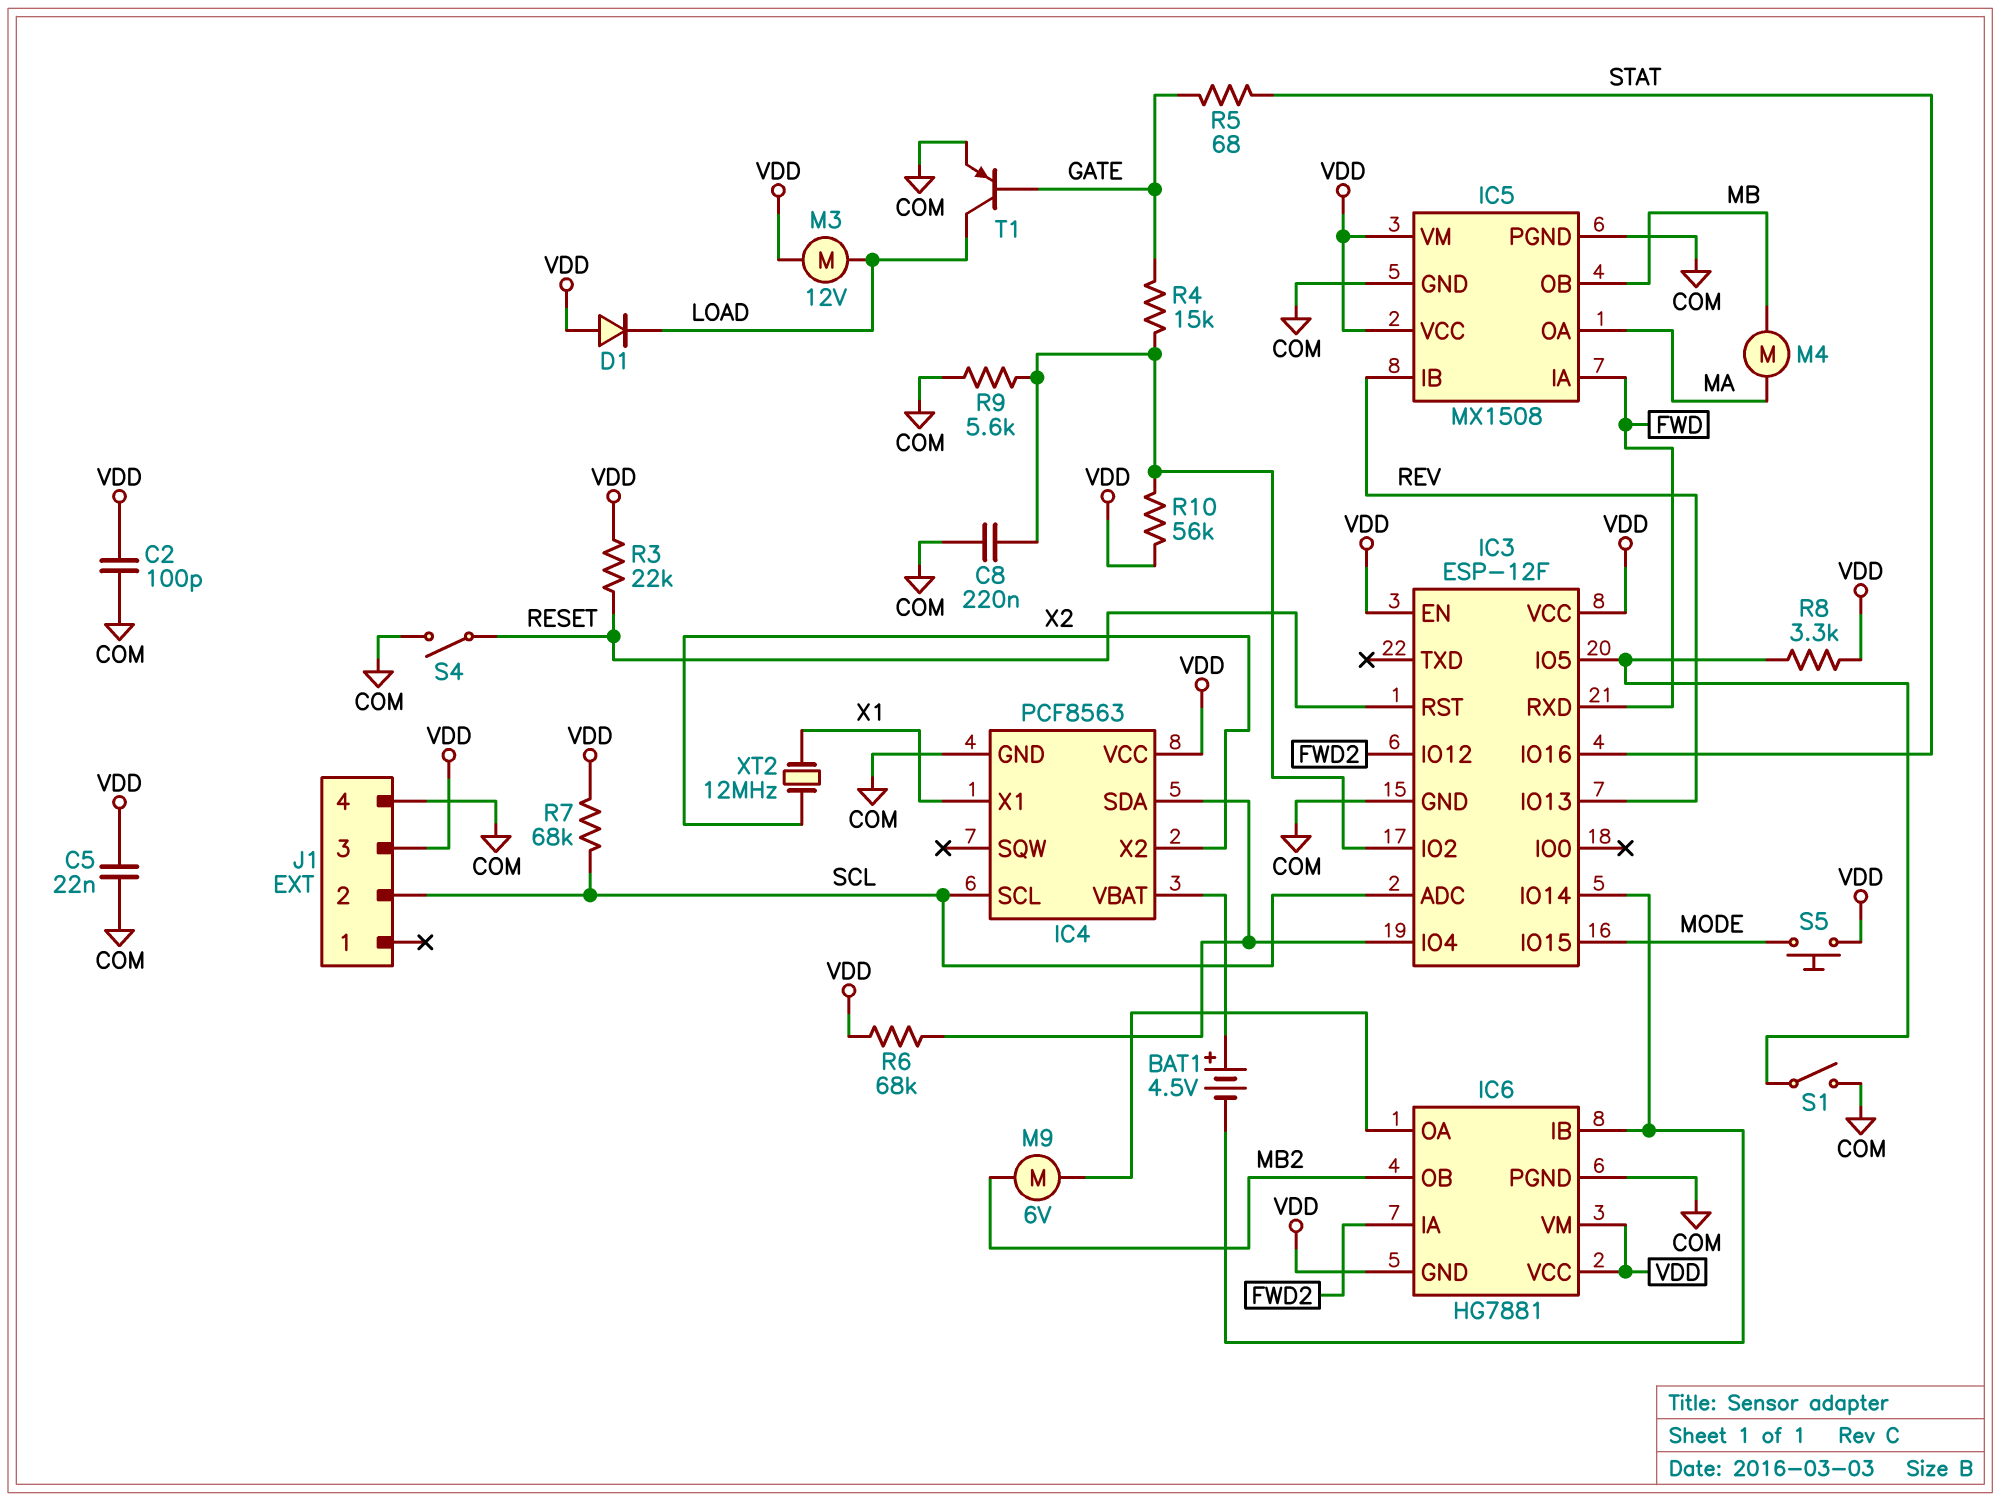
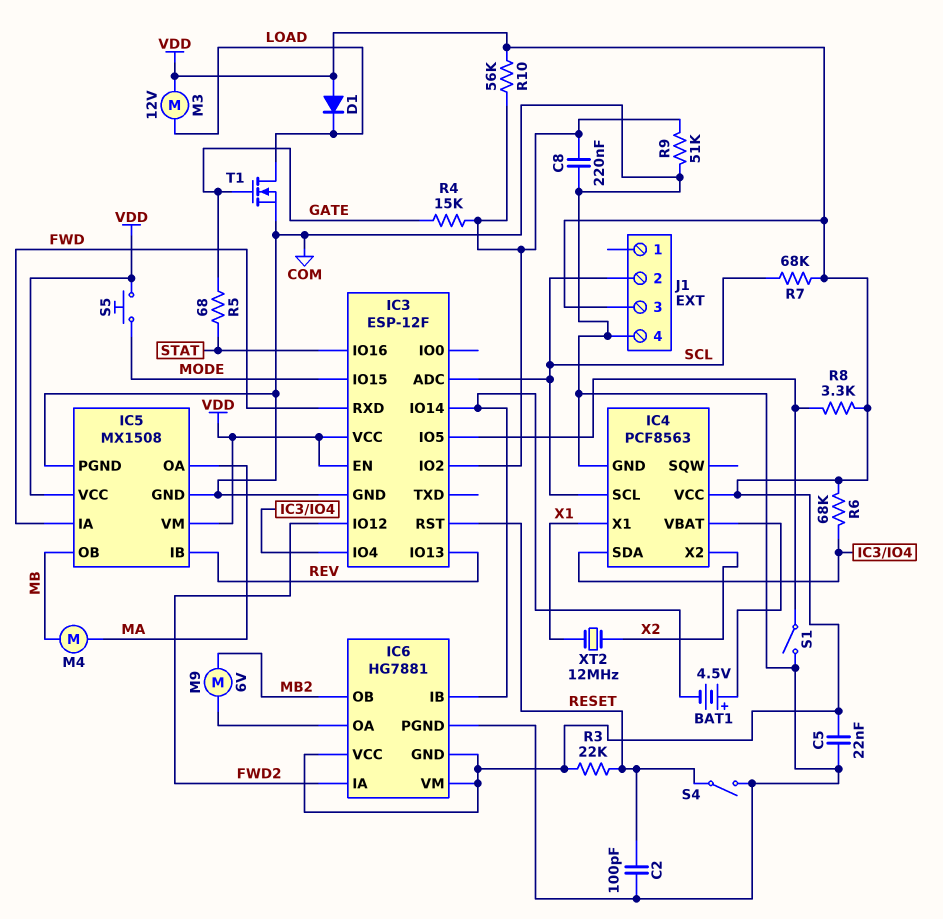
C2: 100pF (COM, VDD) -> 100pF (COM, RESET)
R9: 5.6k (COM, IC3/IO2) -> 51k (COM, IC3/IO2)
T1: PNP (B GATE, C LOAD, E COM) -> NMOS (G GATE, D LOAD, S COM)

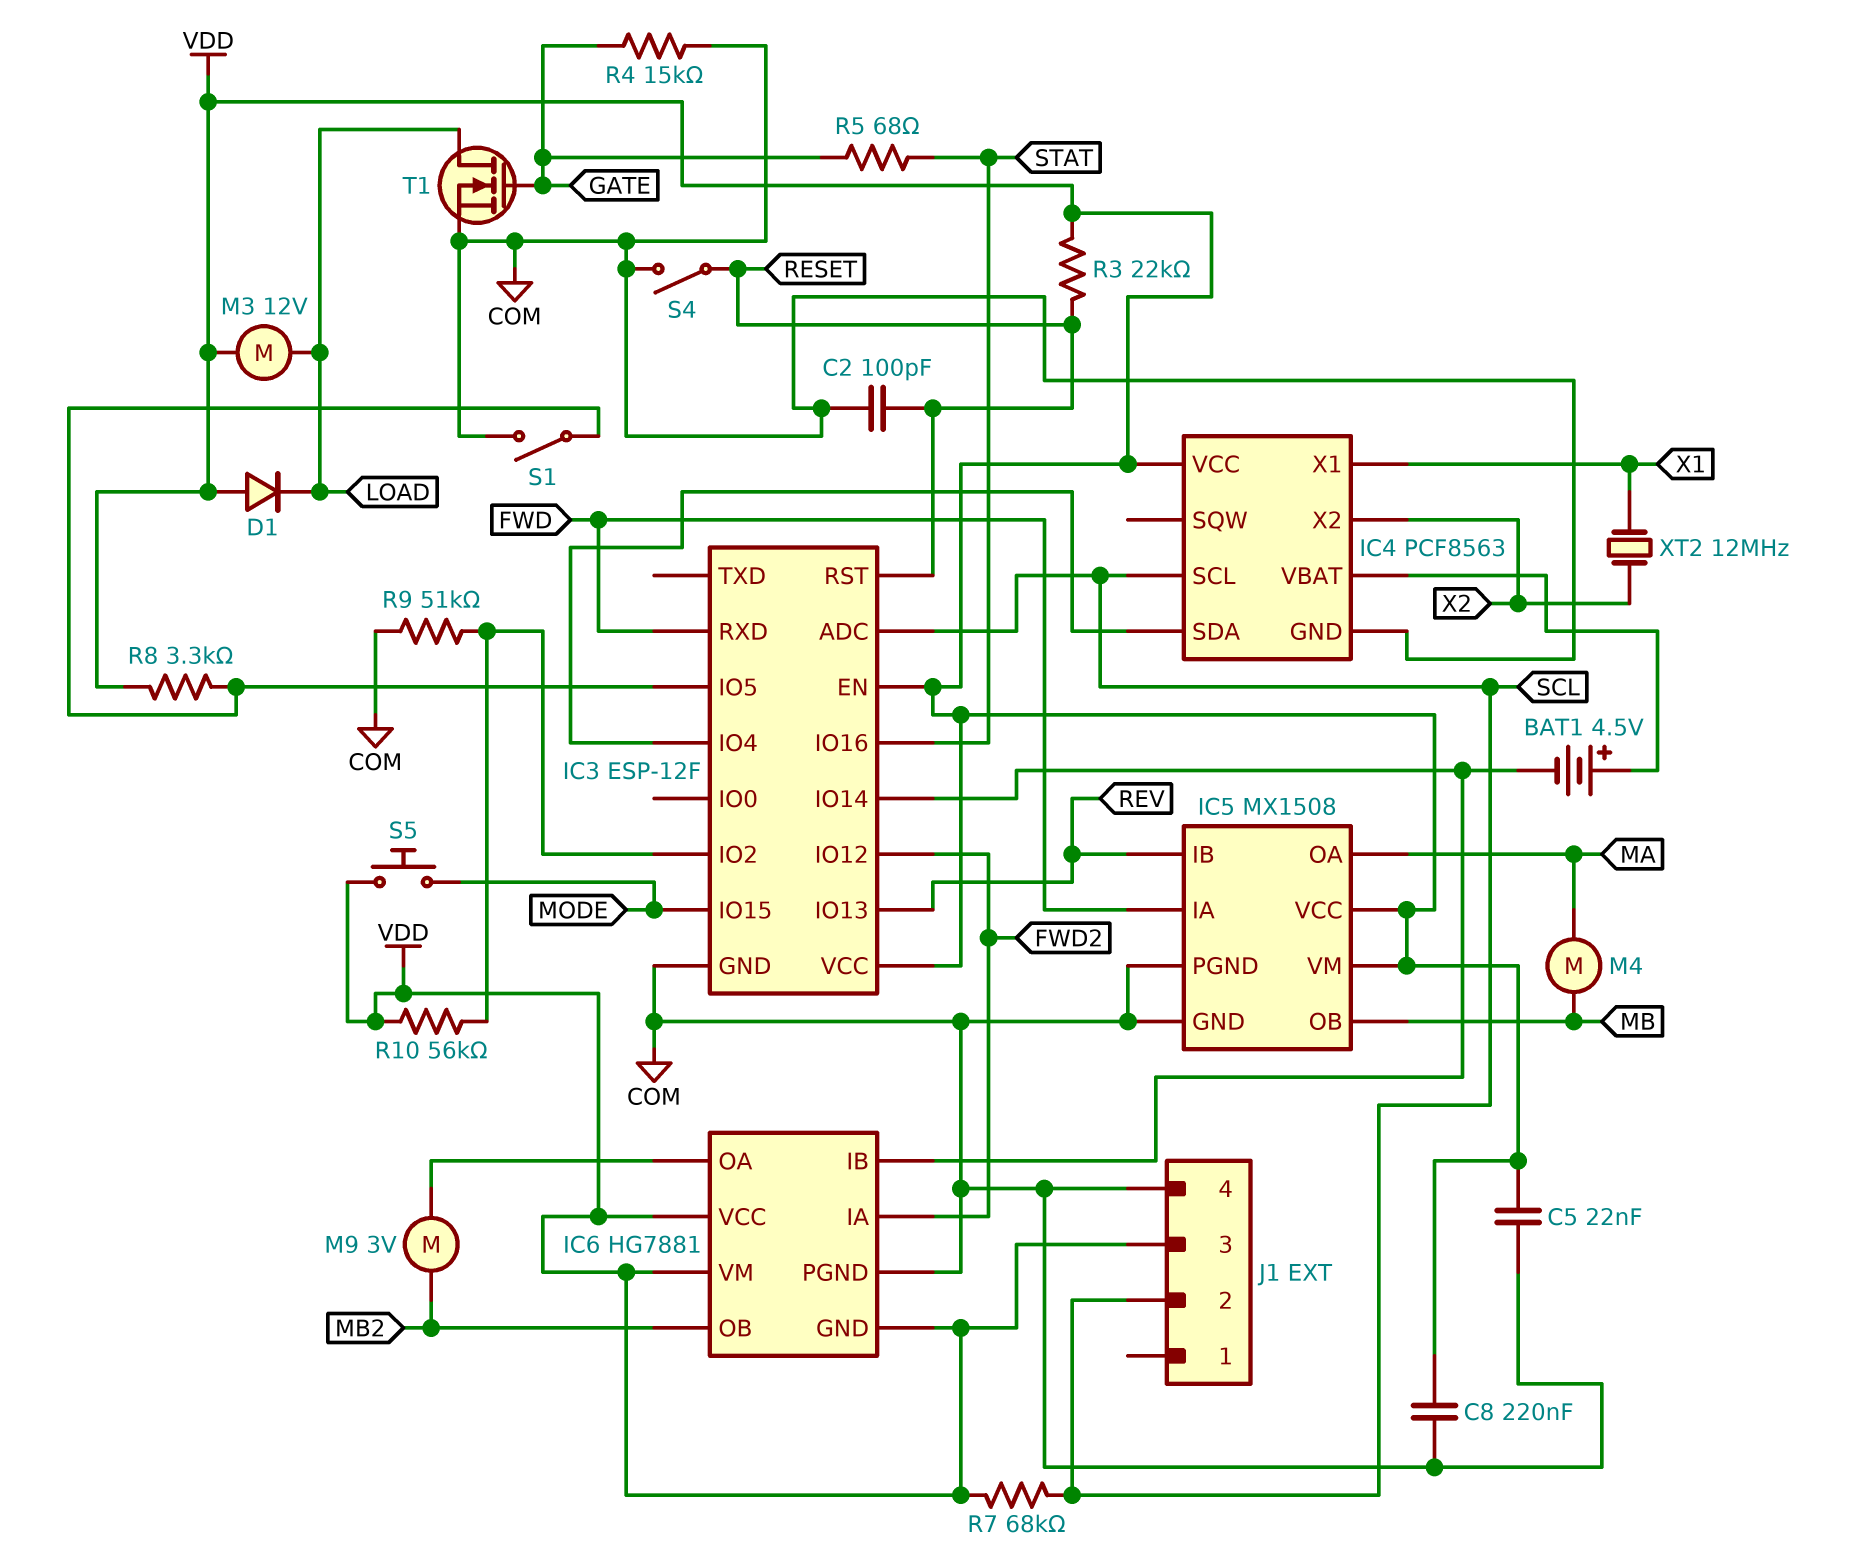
C8: 220nF (COM, IC3/IO2) -> 220nF (COM, VDD)
M9: motor 6V (IC6/OA, MB2) -> motor 3V (IC6/OA, MB2)
R4: 15k (GATE, IC3/IO2) -> 15k (COM, GATE)
R6: 68k (IC3/IO4, VDD) -> none

